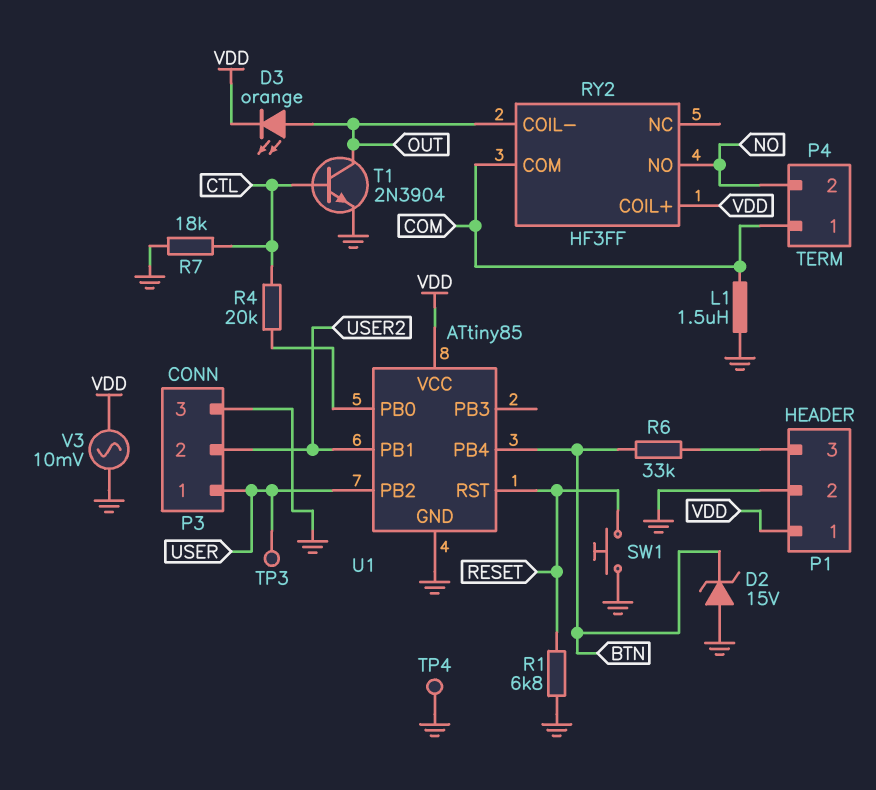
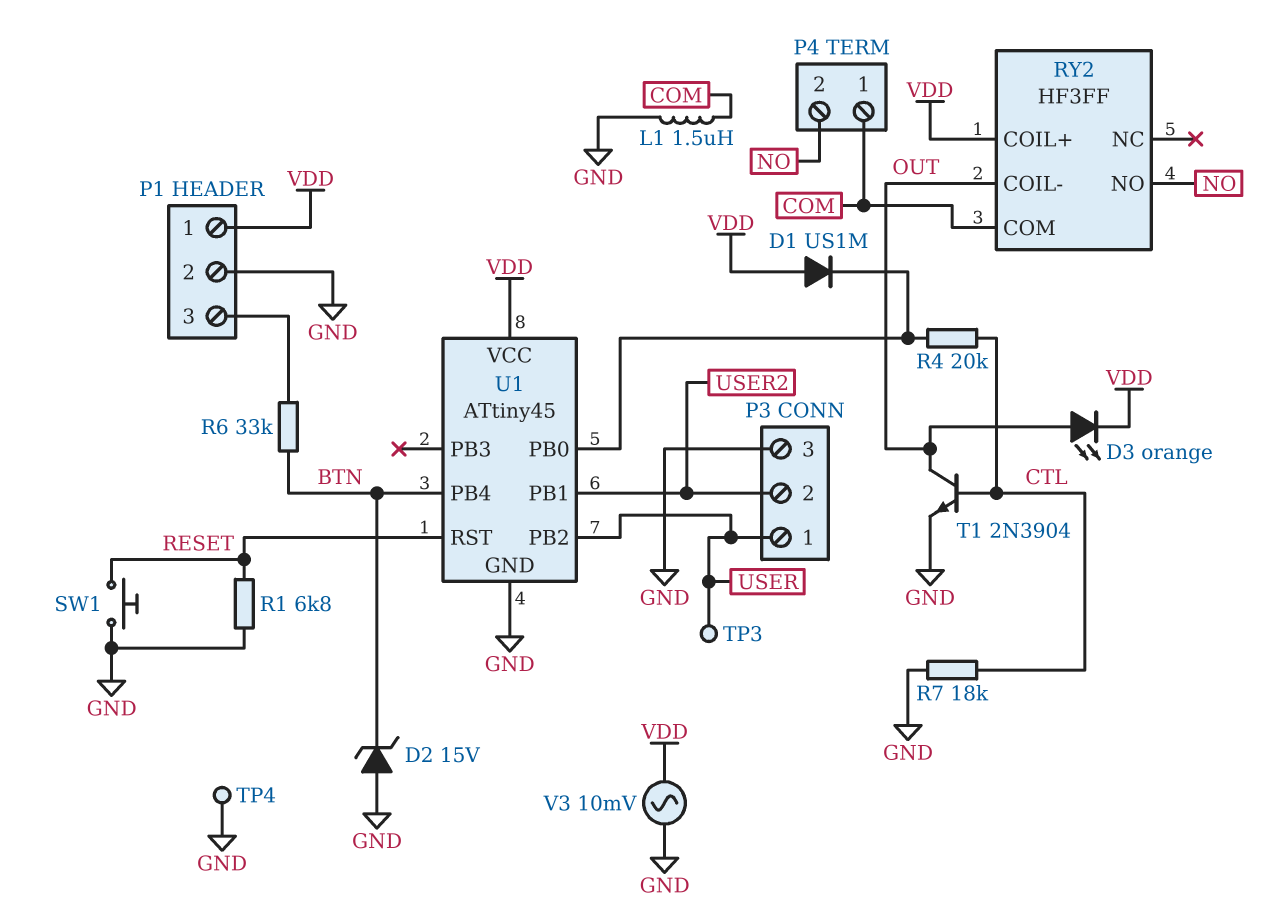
D1: none -> diode US1M (A VDD, K U1/PB0)
U1: ATtiny85 -> ATtiny45

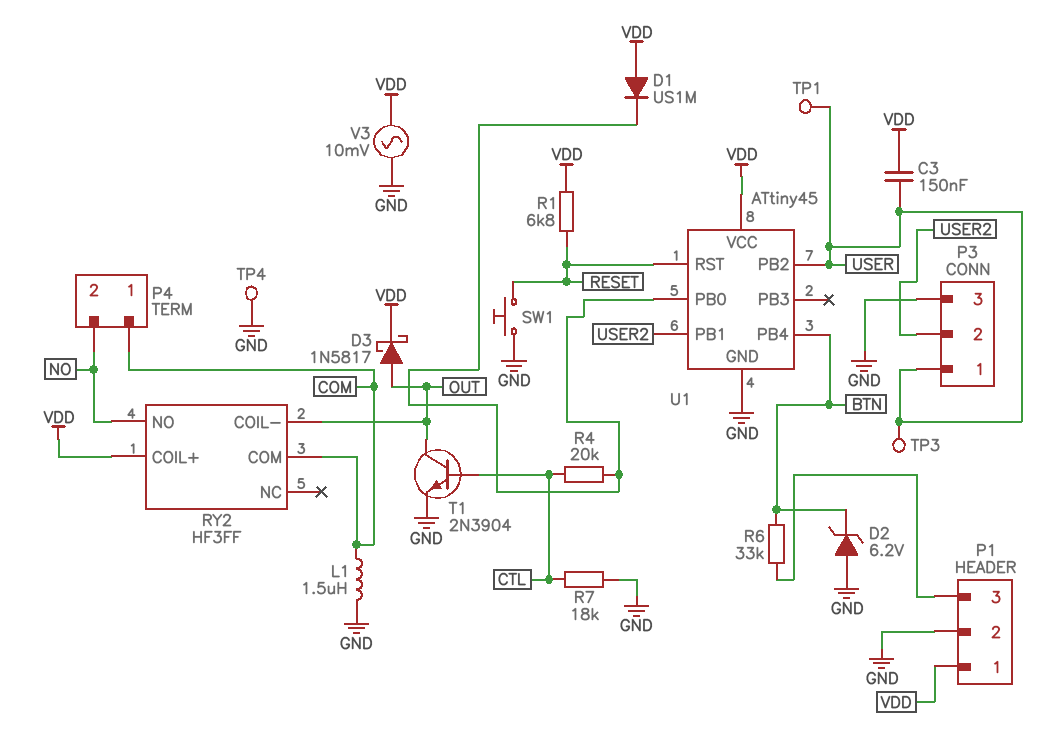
C3: none -> 150nF (USER, VDD)
D2: zener 15V (A GND, K BTN) -> zener 6.2V (A GND, K BTN)
D3: LED orange (A OUT, K VDD) -> schottky 1N5817 (A OUT, K VDD)
R1: 6.8k (GND, RESET) -> 6.8k (RESET, VDD)
TP1: none -> test point (USER)

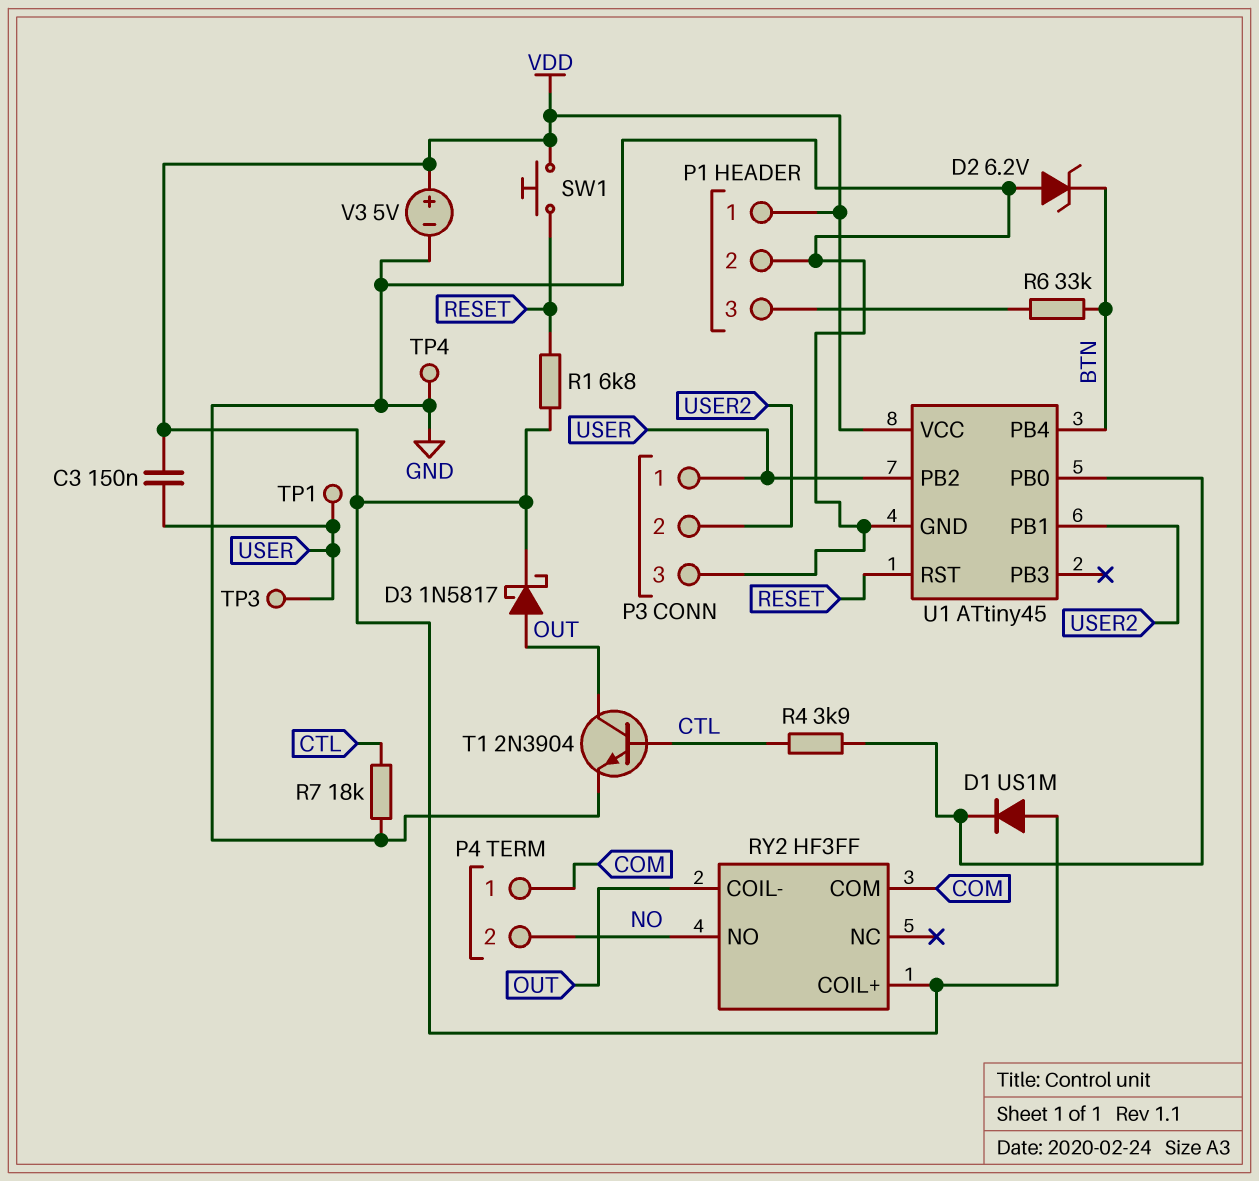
L1: 1.5uH (COM, GND) -> none
R4: 20k (CTL, U1/PB0) -> 3.9k (CTL, U1/PB0)
SW1: button (GND, RESET) -> button (RESET, VDD)
V3: AC 10mV (GND, VDD) -> 5V (plus VDD, minus GND)

